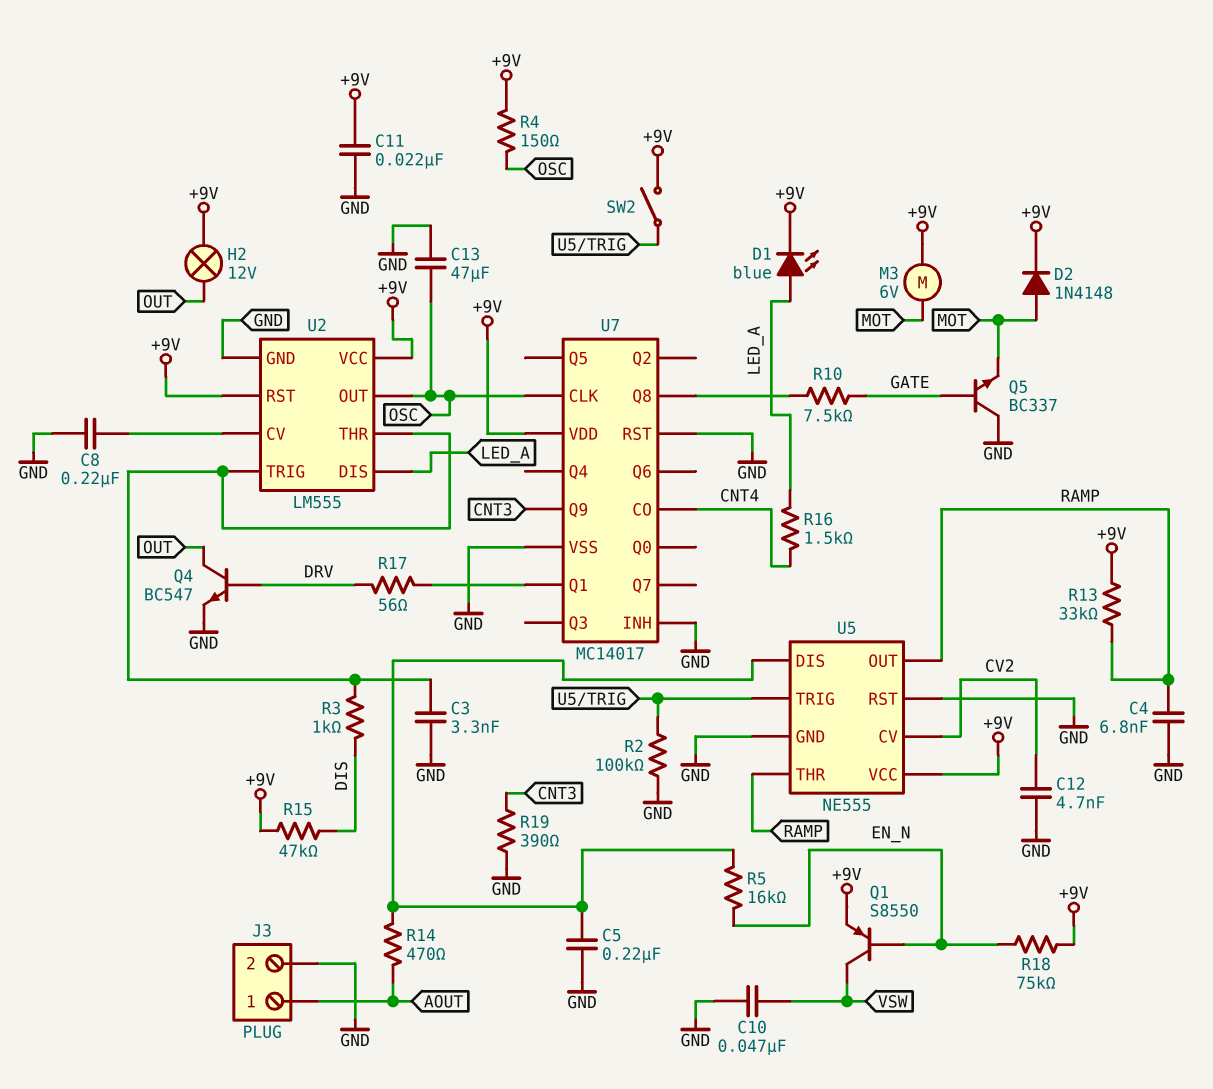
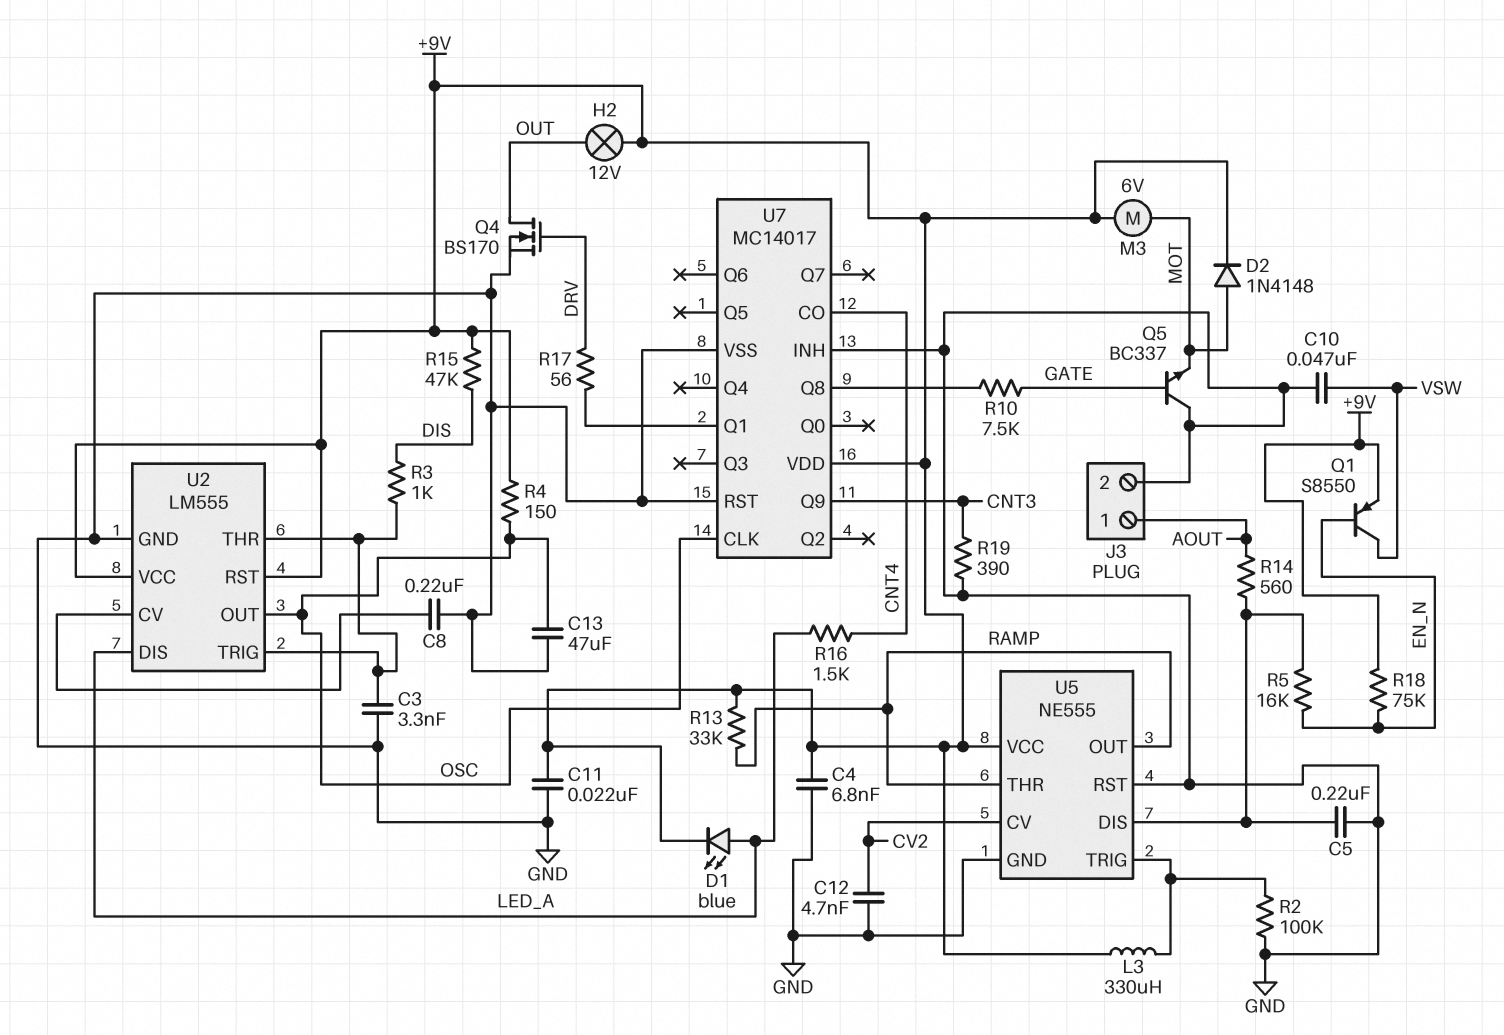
C4: 6.8nF (GND, RAMP) -> 6.8nF (+9V, GND)
L3: none -> 330uH (+9V, U5/TRIG)
Q4: NPN BC547 (B DRV, C OUT, E GND) -> NMOS BS170 (G DRV, D OUT, S GND)
R14: 470 (AOUT, U5/DIS) -> 560 (AOUT, U5/DIS)
SW2: switch (+9V, U5/TRIG) -> none

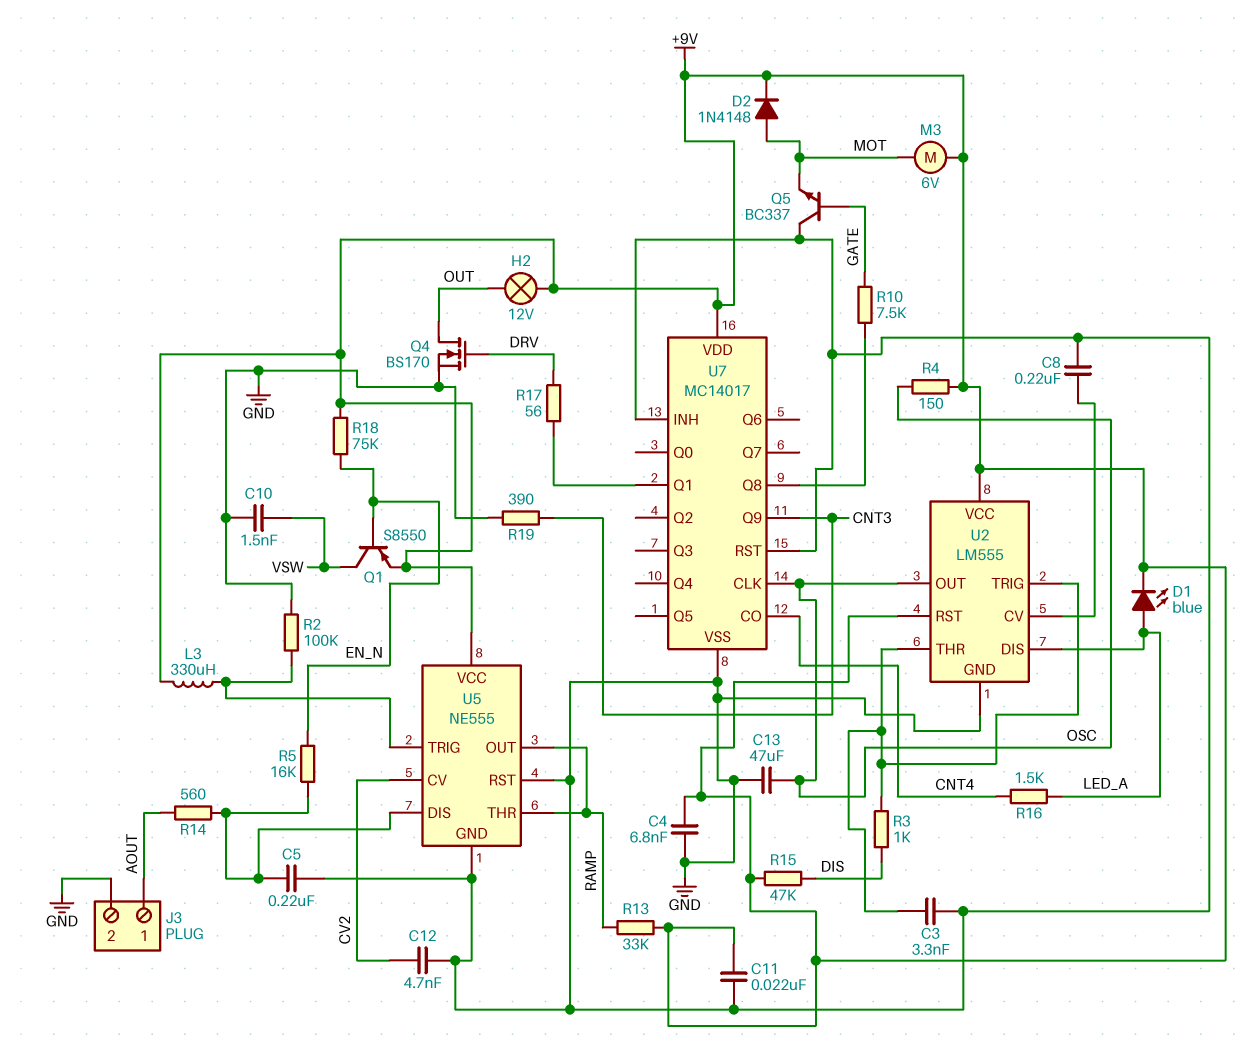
C10: 47nF (GND, VSW) -> 1.5nF (GND, VSW)

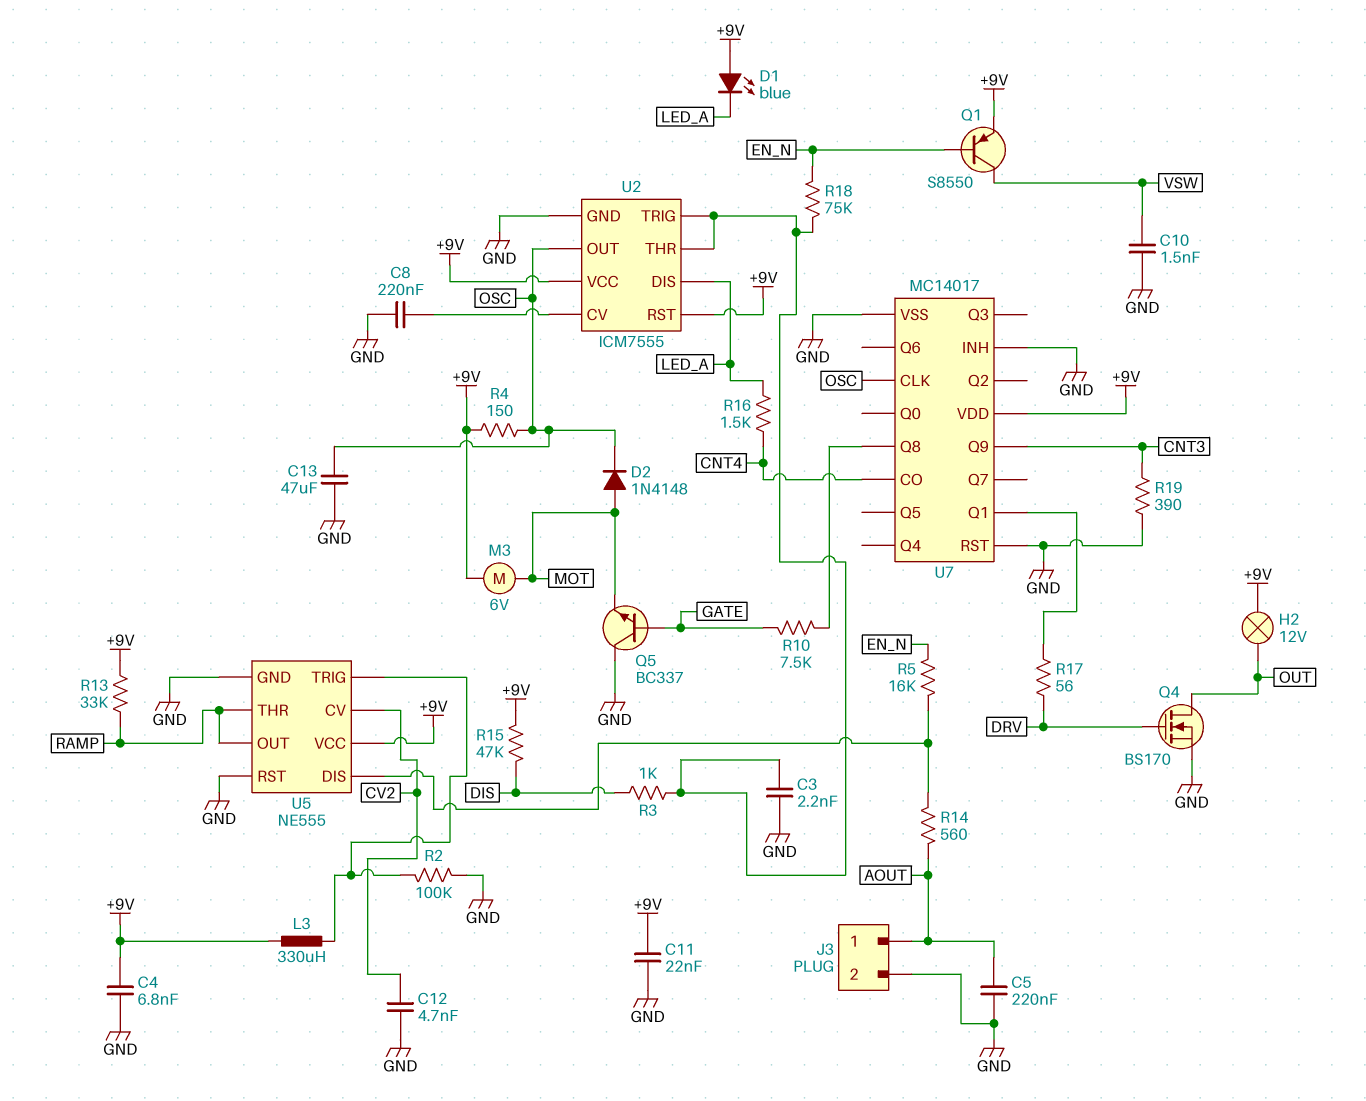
C3: 3.3nF (GND, U2/THR) -> 2.2nF (GND, U2/THR)
C5: 220nF (GND, U5/DIS) -> 220nF (AOUT, GND)
D1: LED blue (A LED_A, K +9V) -> LED blue (A +9V, K LED_A)
D2: diode 1N4148 (A MOT, K +9V) -> diode 1N4148 (A MOT, K OSC)
R18: 75k (+9V, EN_N) -> 75k (EN_N, U2/THR)
U2: LM555 -> ICM7555

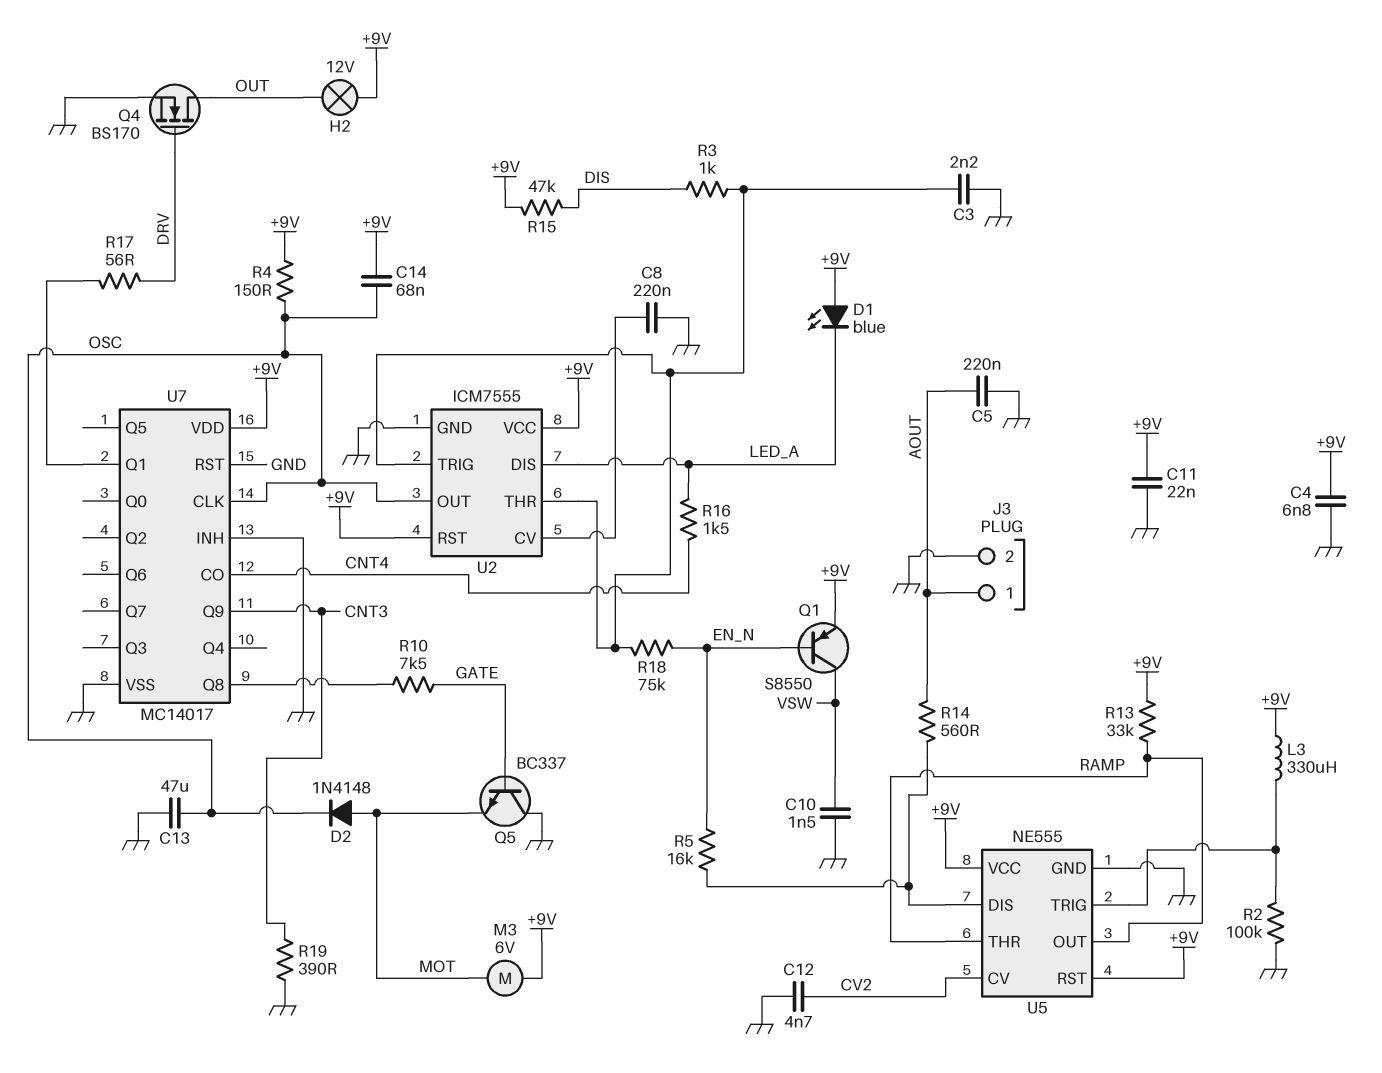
C14: none -> 68nF (+9V, OSC)
U5 pin RST: GND -> +9V

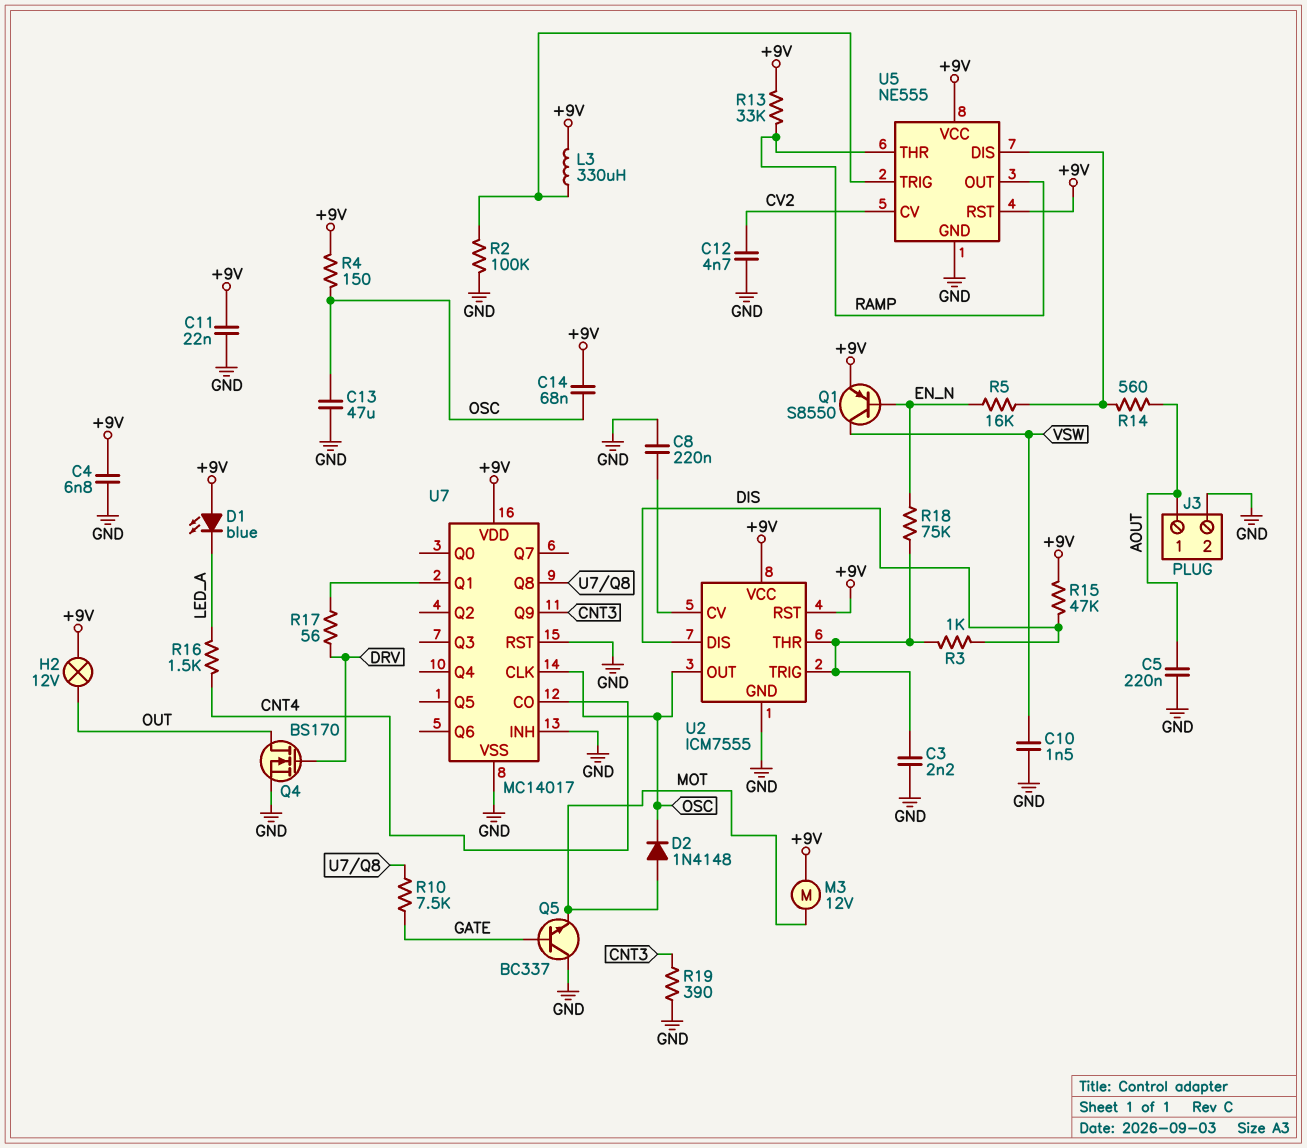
M3: motor 6V (+9V, MOT) -> motor 12V (+9V, MOT)
U2 pin DIS: LED_A -> DIS

